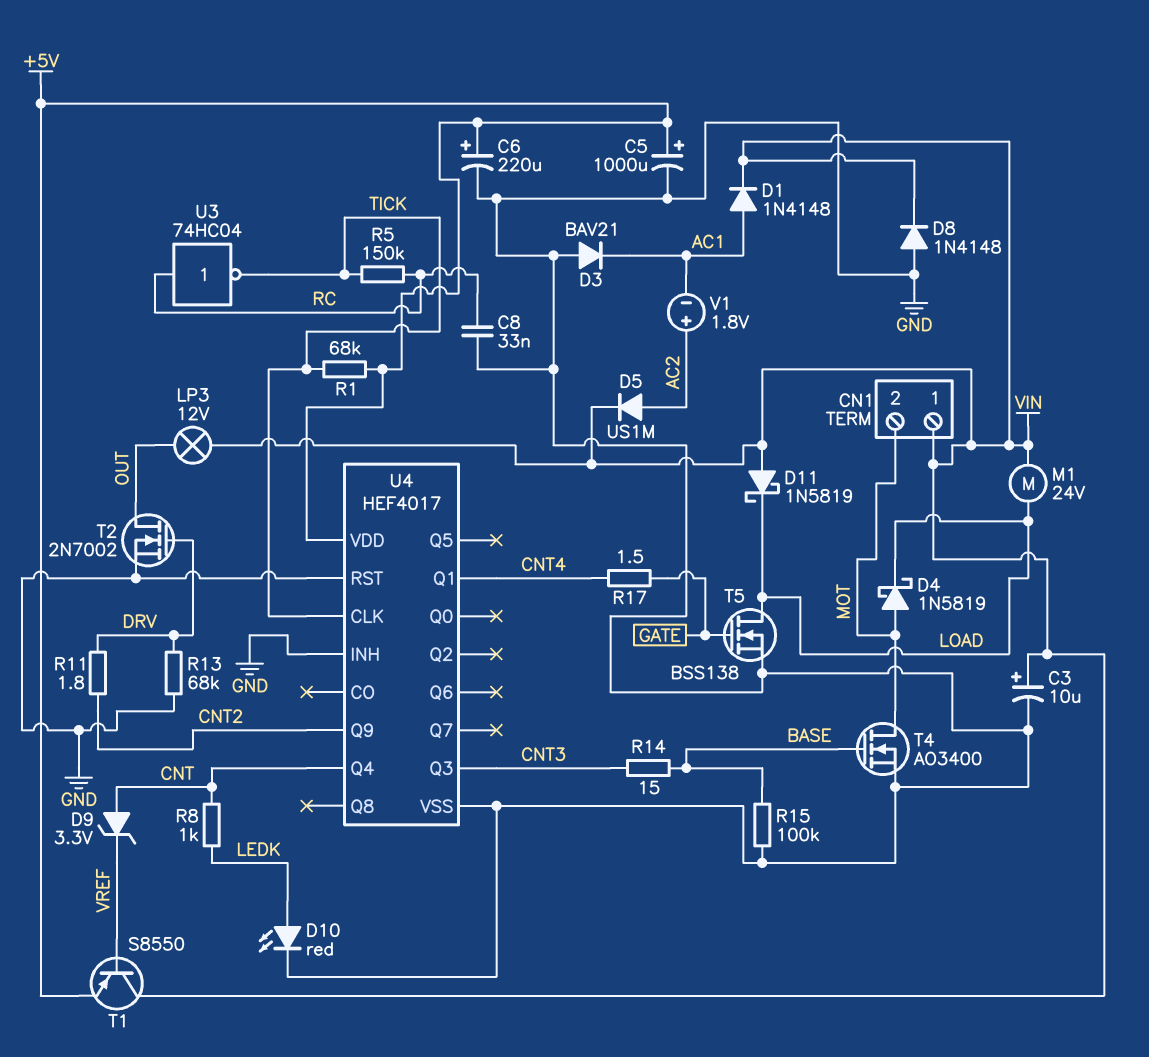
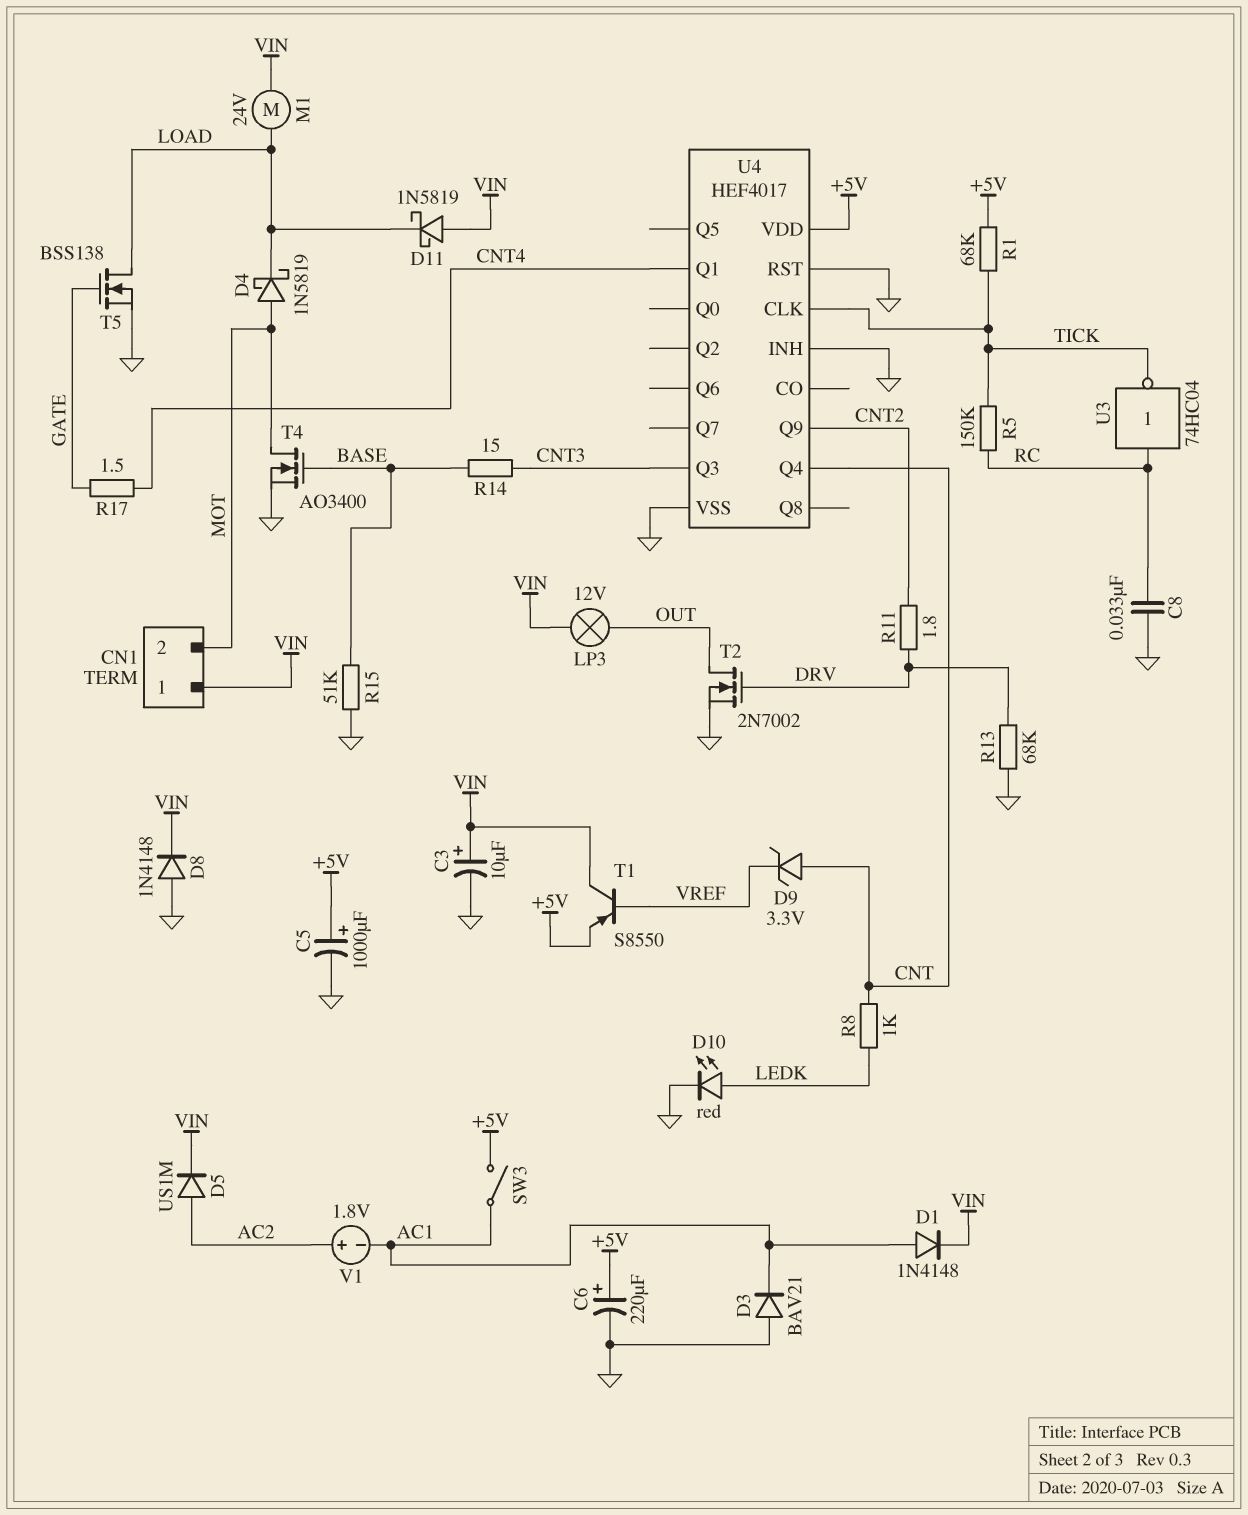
R15: 100k (BASE, GND) -> 51k (BASE, GND)
SW3: none -> switch (+5V, AC1)

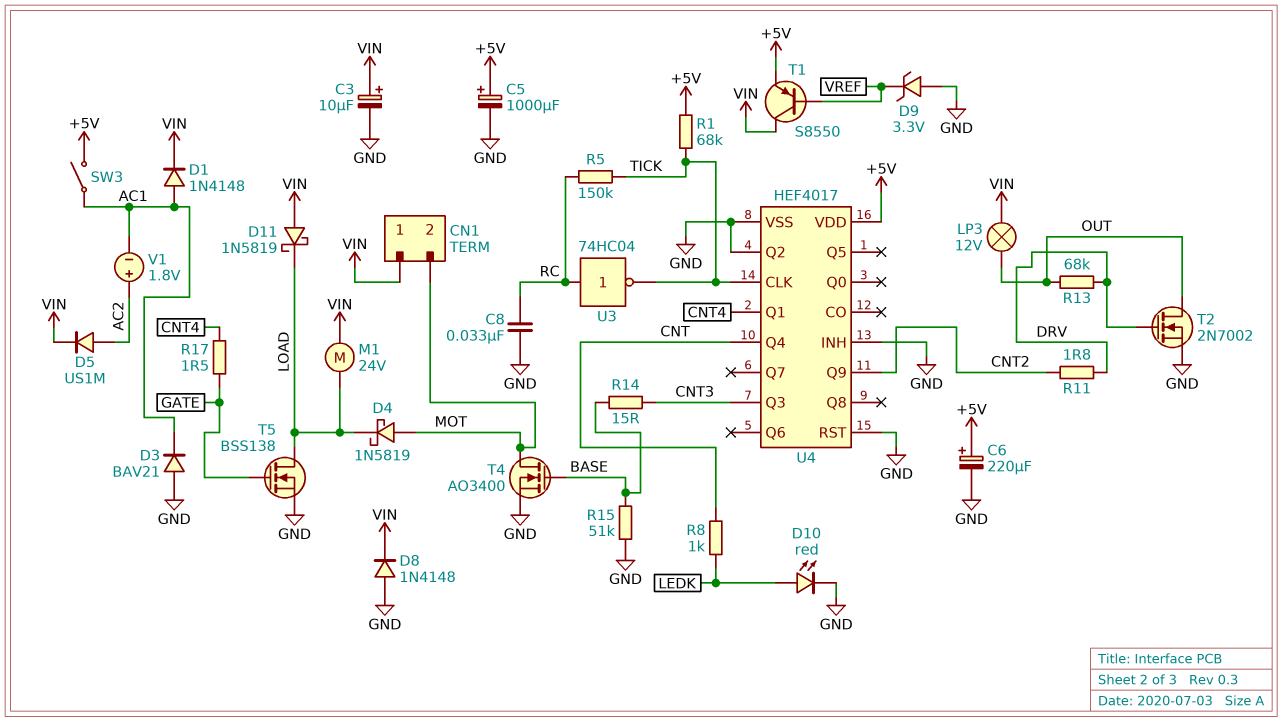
D9: zener 3.3V (A CNT, K VREF) -> zener 3.3V (A GND, K VREF)
R13: 68k (DRV, GND) -> 68k (DRV, OUT)
U4 pin Q2: none -> GND

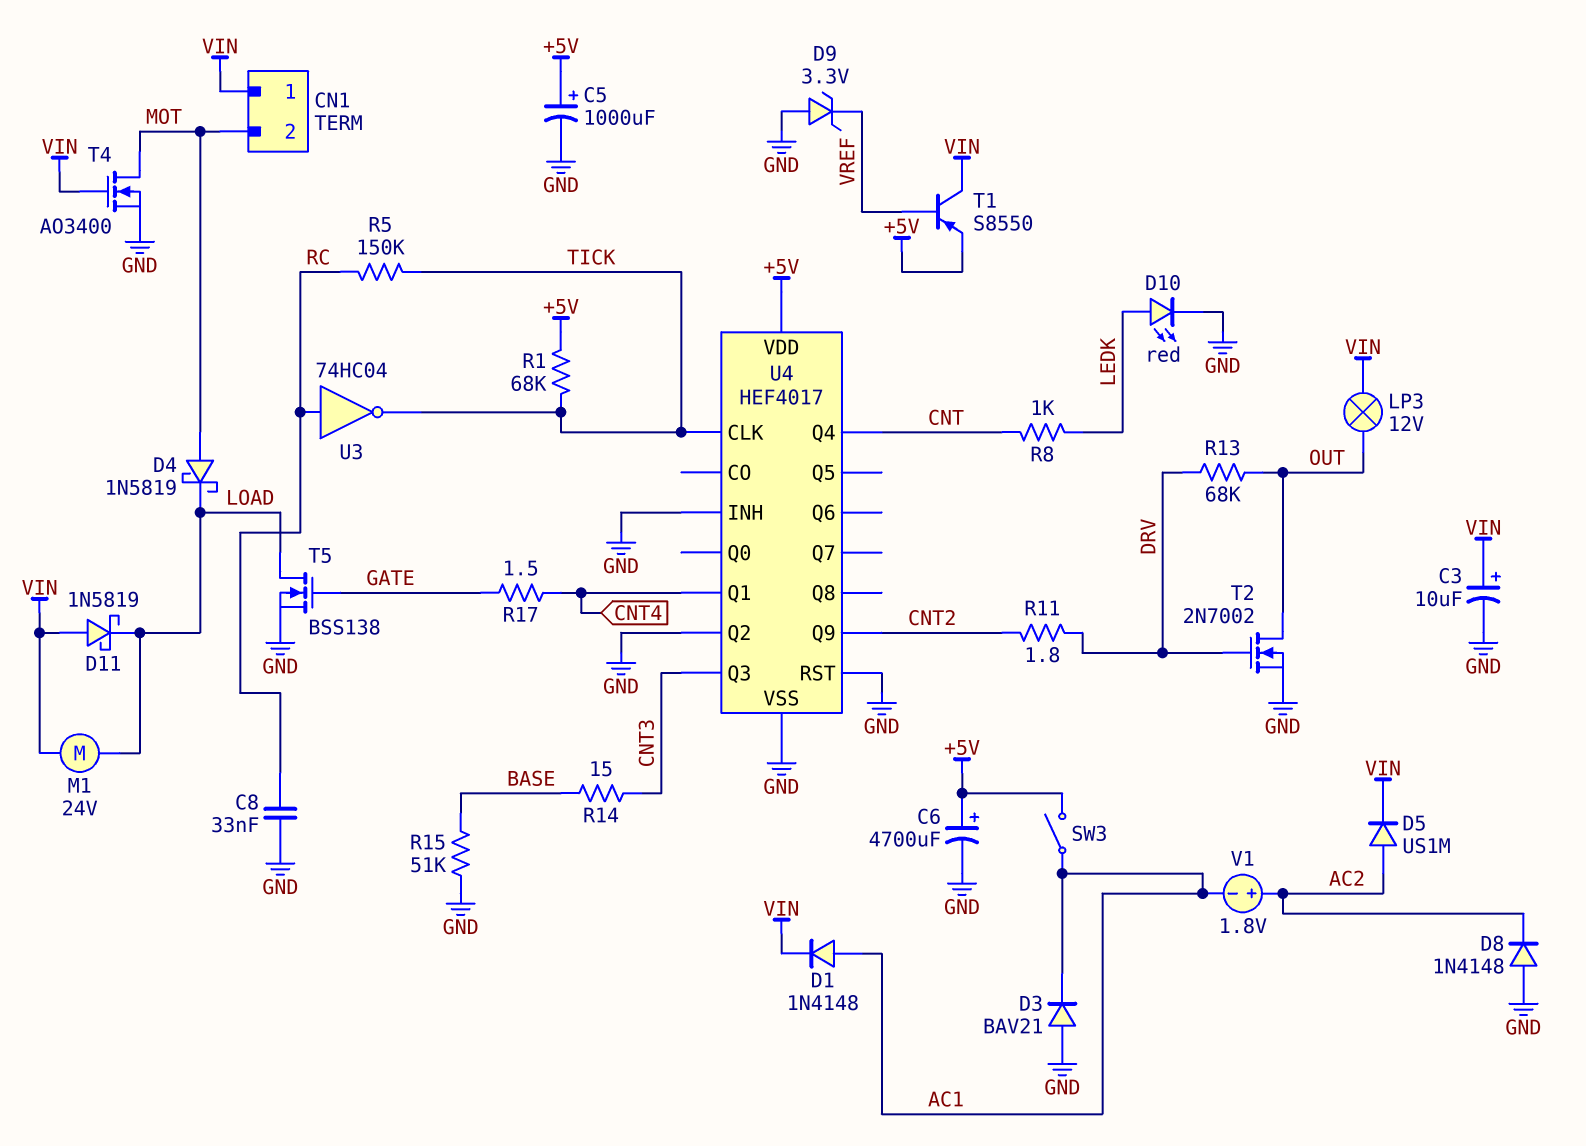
C6: 220uF (plus +5V, minus GND) -> 4700uF (plus +5V, minus GND)
D8: diode 1N4148 (A GND, K VIN) -> diode 1N4148 (A GND, K AC2)
T4: NMOS AO3400 (G BASE, D MOT, S GND) -> NMOS AO3400 (G VIN, D MOT, S GND)

